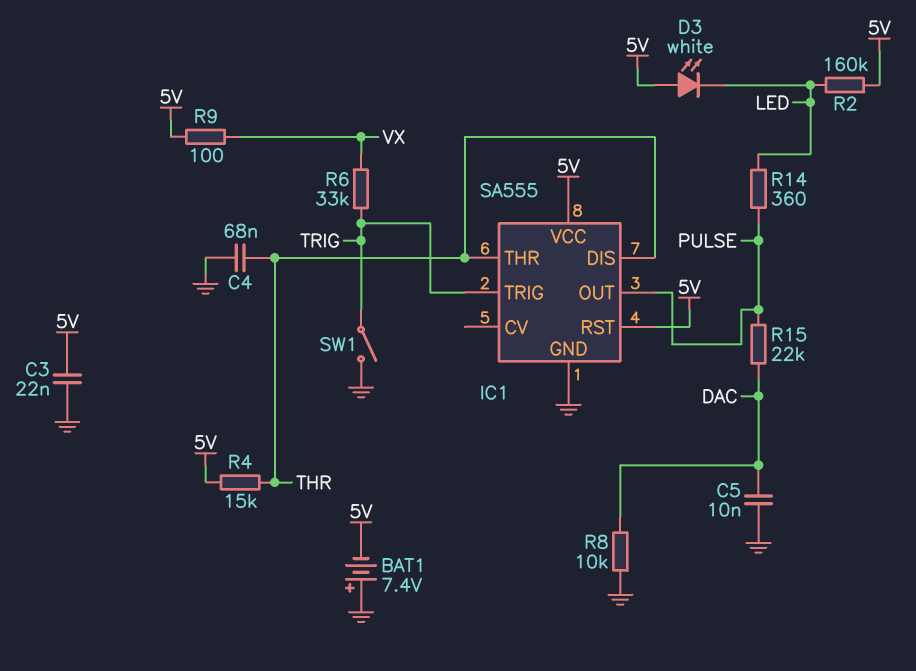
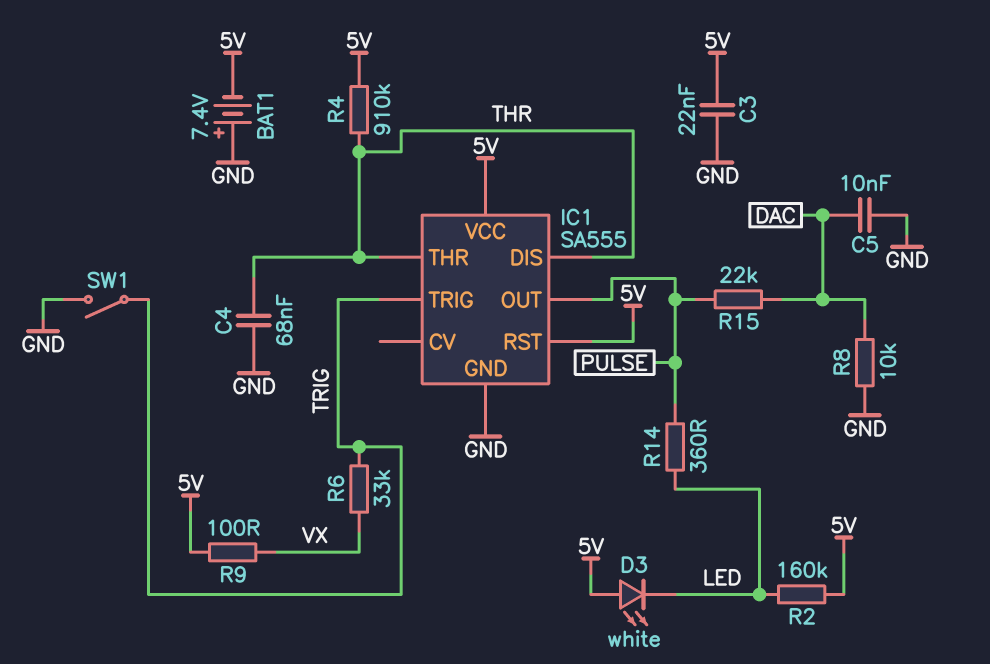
R4: 15k (5V, THR) -> 910k (5V, THR)

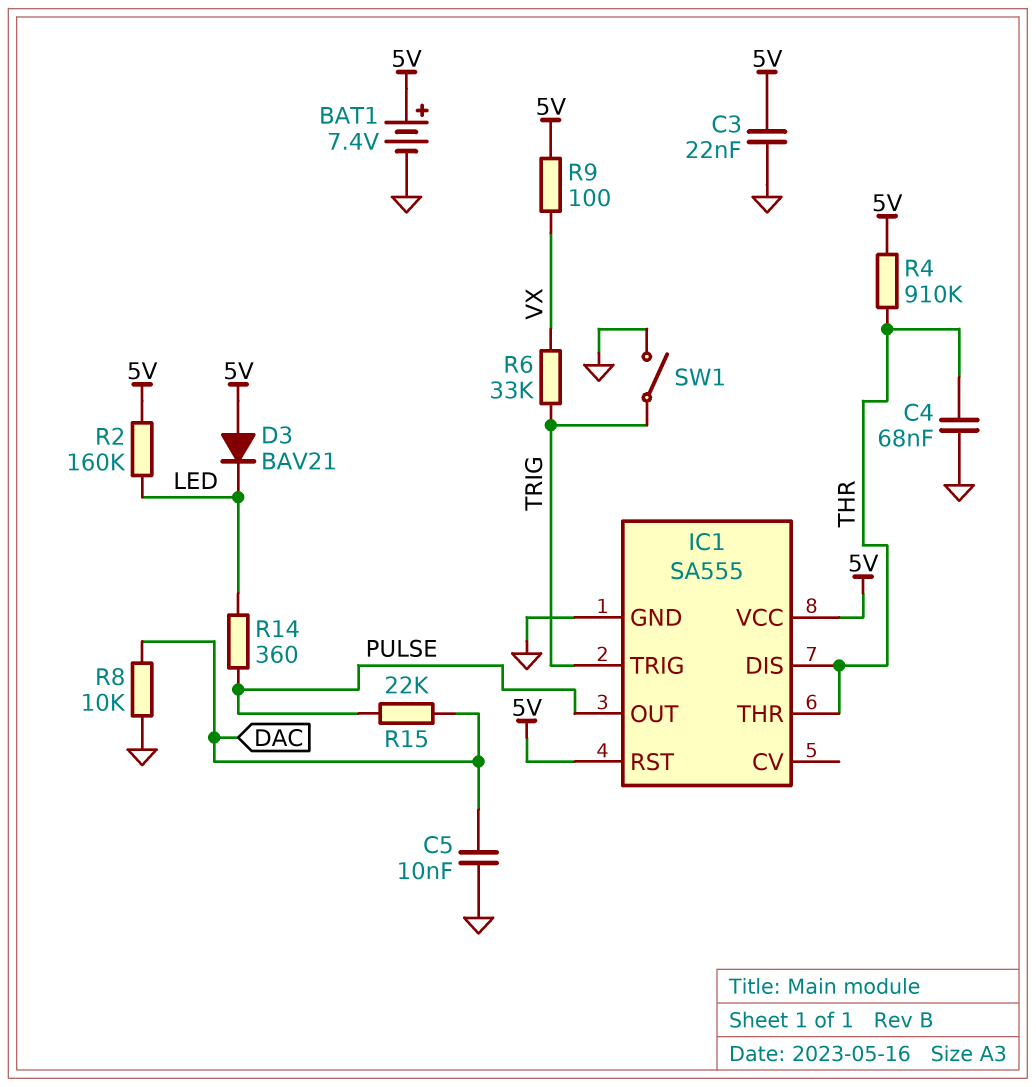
BAT1: 7.4V (plus GND, minus 5V) -> 7.4V (plus 5V, minus GND)
D3: LED white (A 5V, K LED) -> diode BAV21 (A 5V, K LED)

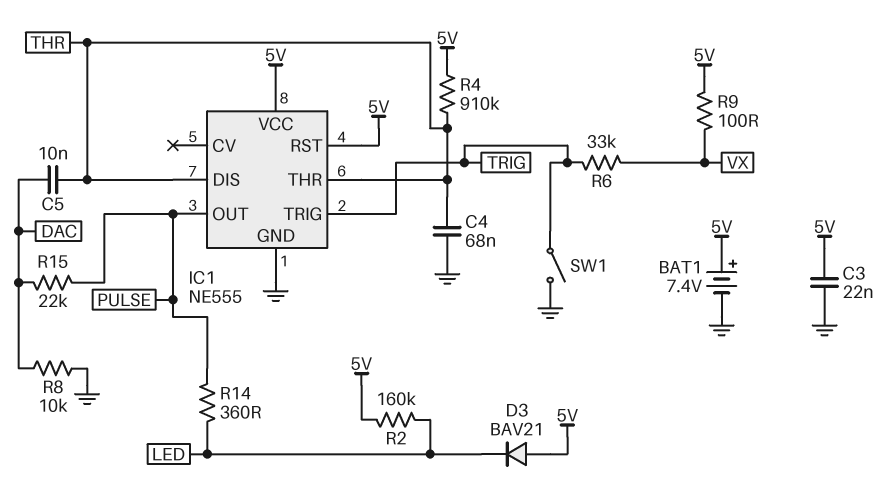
C5: 10nF (DAC, GND) -> 10nF (DAC, THR)
IC1: SA555 -> NE555

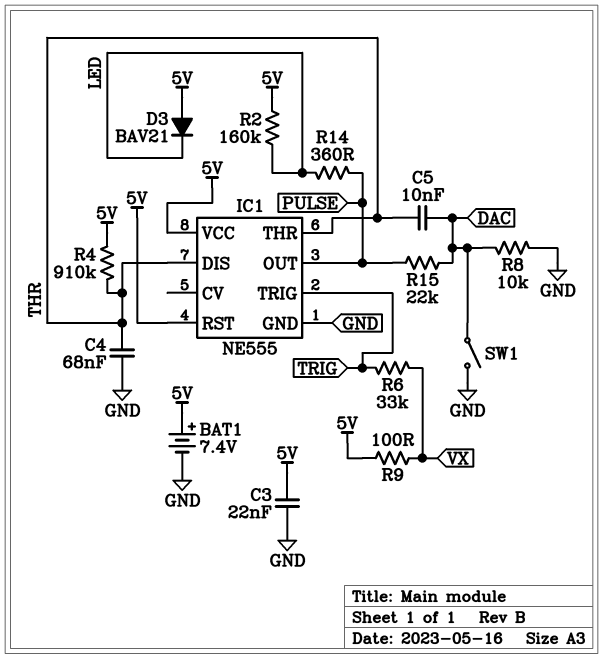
SW1: switch (GND, TRIG) -> switch (DAC, GND)

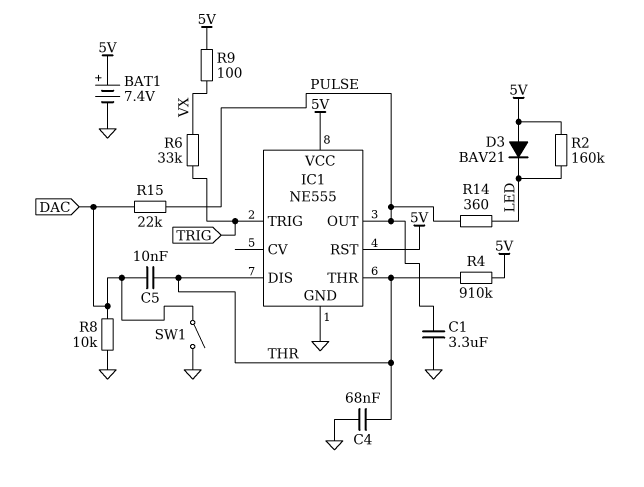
C1: none -> 3.3uF (GND, PULSE)
C3: 22nF (5V, GND) -> none

